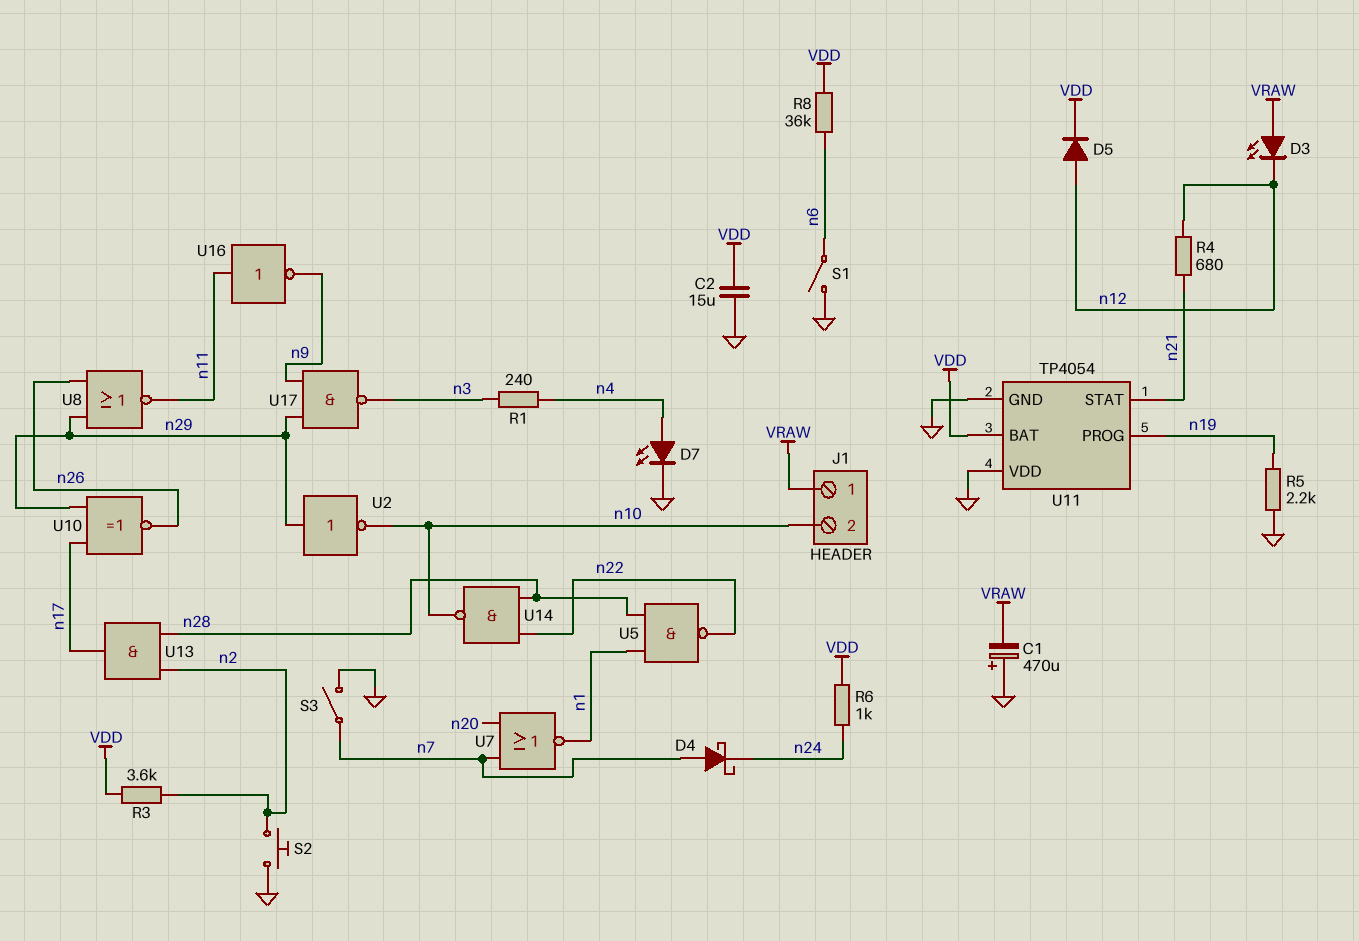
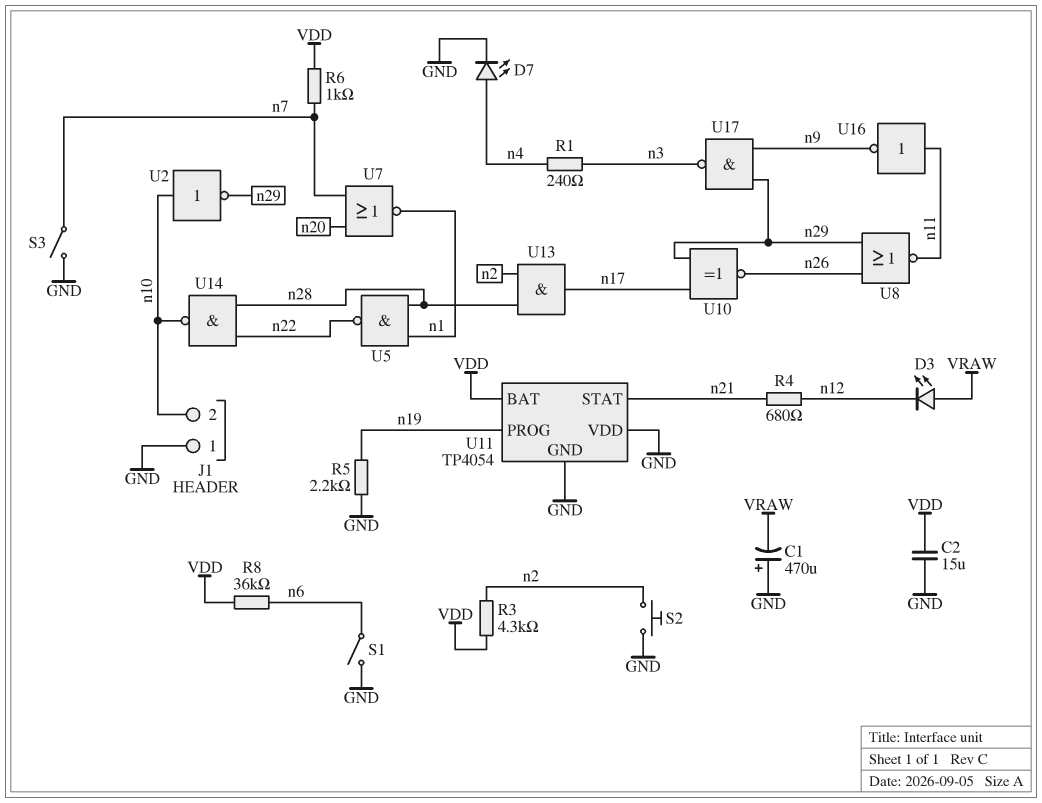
D4: schottky (A n7, K n24) -> none
D5: diode (A n12, K VDD) -> none
J1 pin 1: VRAW -> GND
R3: 3.6k (VDD, n2) -> 4.3k (VDD, n2)
R6: 1k (VDD, n24) -> 1k (VDD, n7)
U2: NOT (in n29, out n10) -> NOT (in n10, out n29)

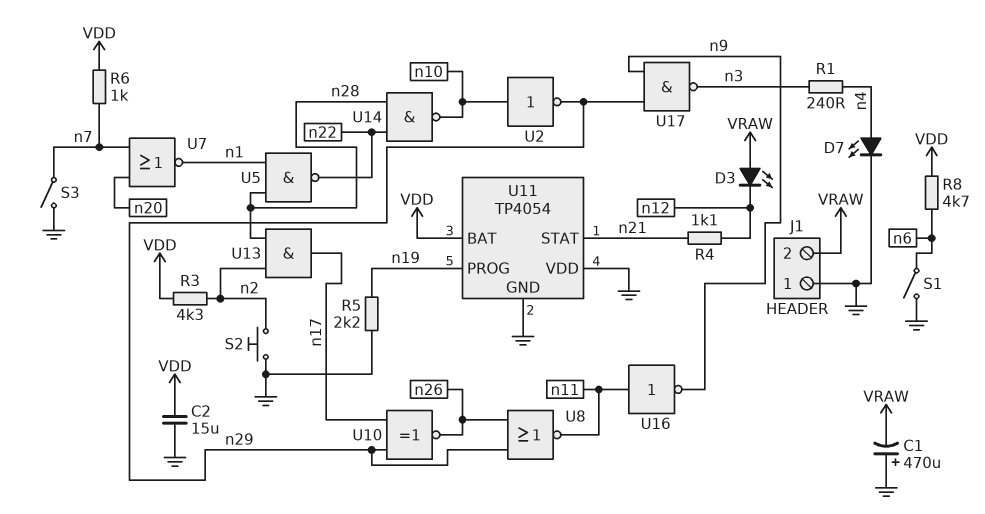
J1 pin 2: n10 -> VRAW
R4: 680 (n12, n21) -> 1.1k (n12, n21)
R8: 36k (VDD, n6) -> 4.7k (VDD, n6)

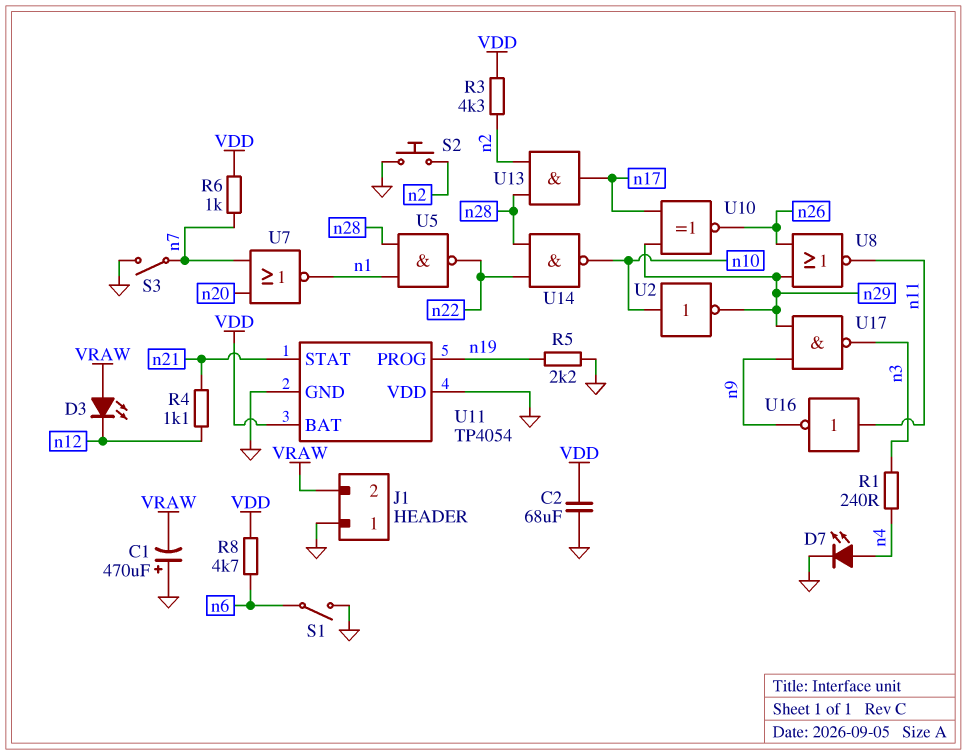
C2: 15uF (GND, VDD) -> 68uF (GND, VDD)

